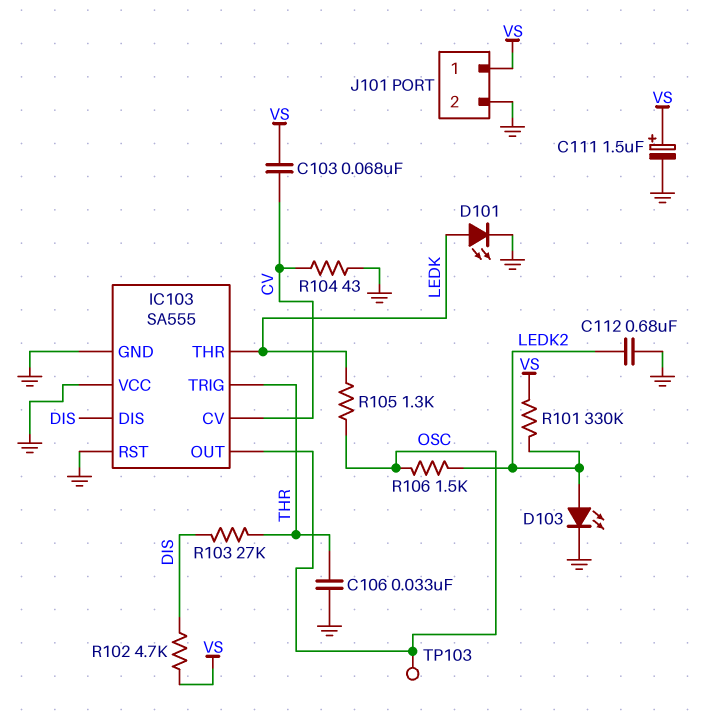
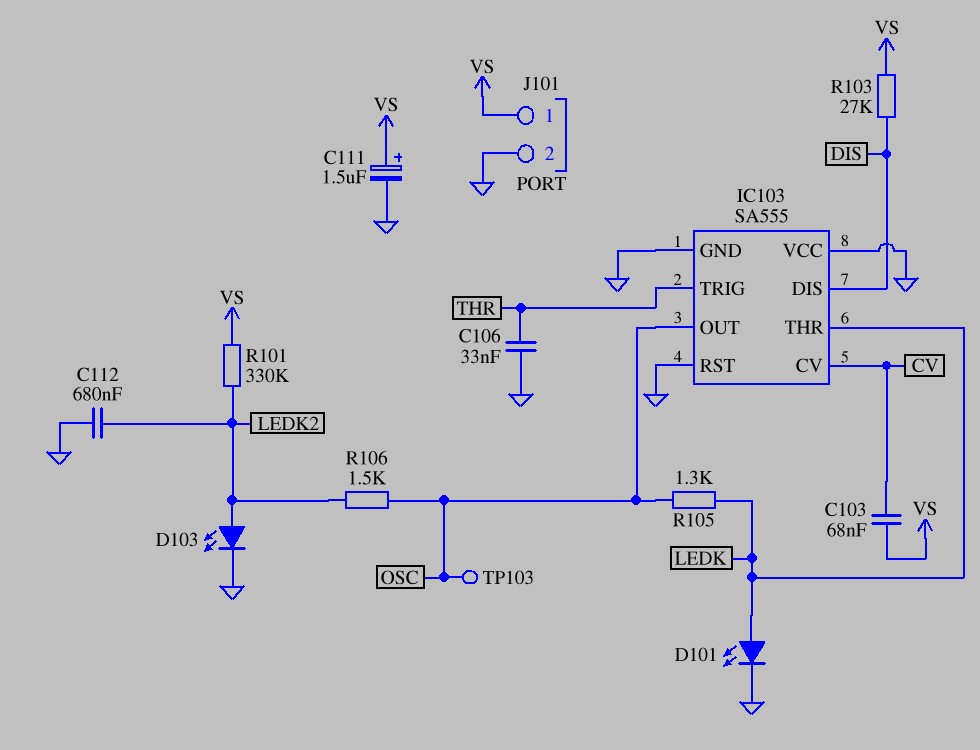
R102: 4.7k (DIS, VS) -> none
R103: 27k (DIS, THR) -> 27k (DIS, VS)
R104: 43 (CV, GND) -> none

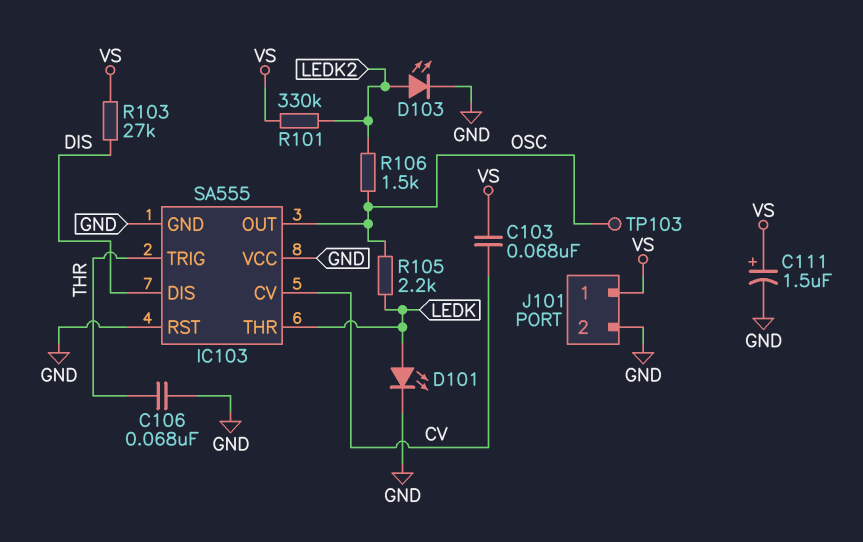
C106: 33nF (GND, THR) -> 68nF (GND, THR)
C112: 680nF (GND, LEDK2) -> none
R105: 1.3k (LEDK, OSC) -> 2.2k (LEDK, OSC)

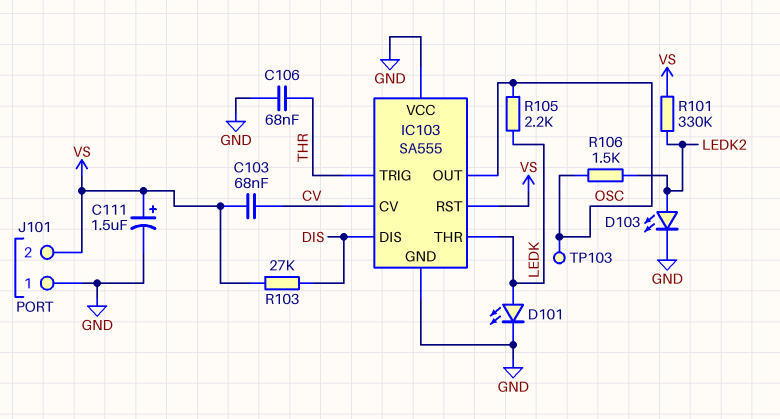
IC103 pin RST: GND -> VS
J101 pin 1: VS -> GND
J101 pin 2: GND -> VS

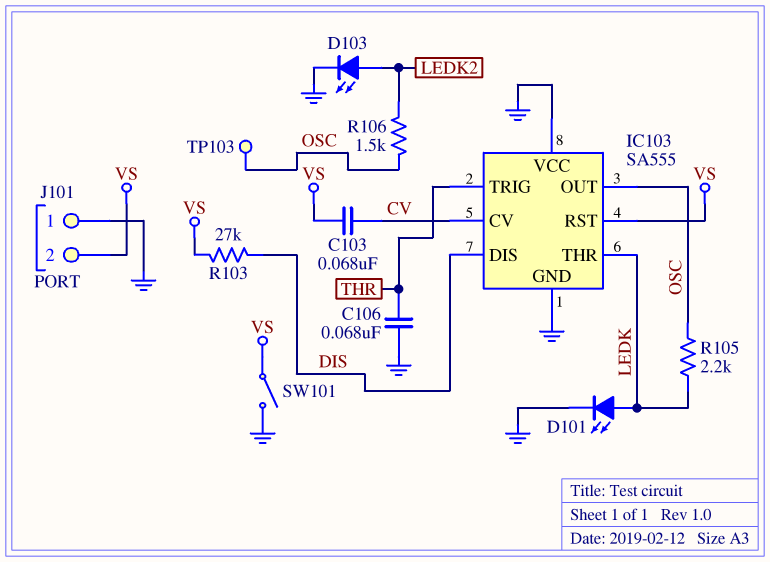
C111: 1.5uF (plus VS, minus GND) -> none
R101: 330k (LEDK2, VS) -> none
SW101: none -> switch (GND, VS)

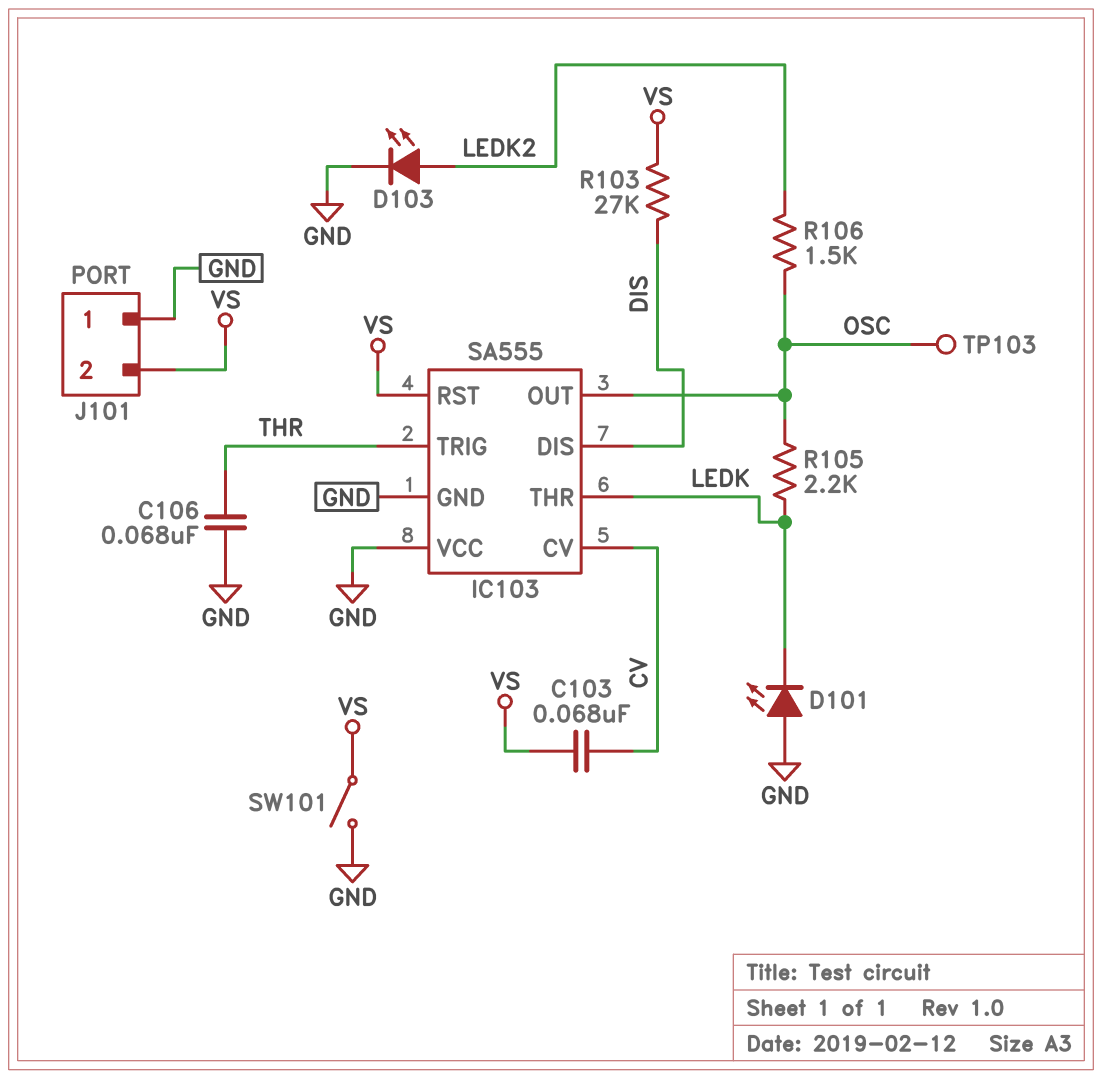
D101: LED (A LEDK, K GND) -> LED (A GND, K LEDK)

